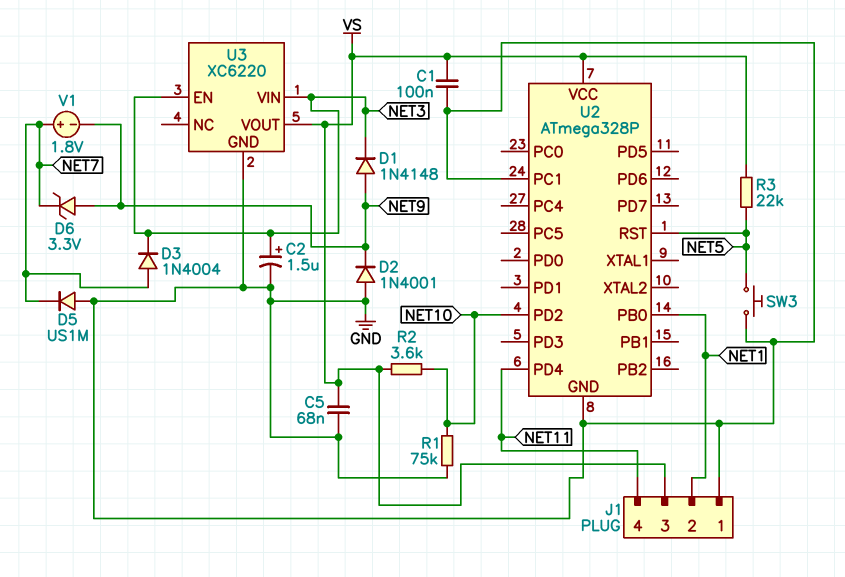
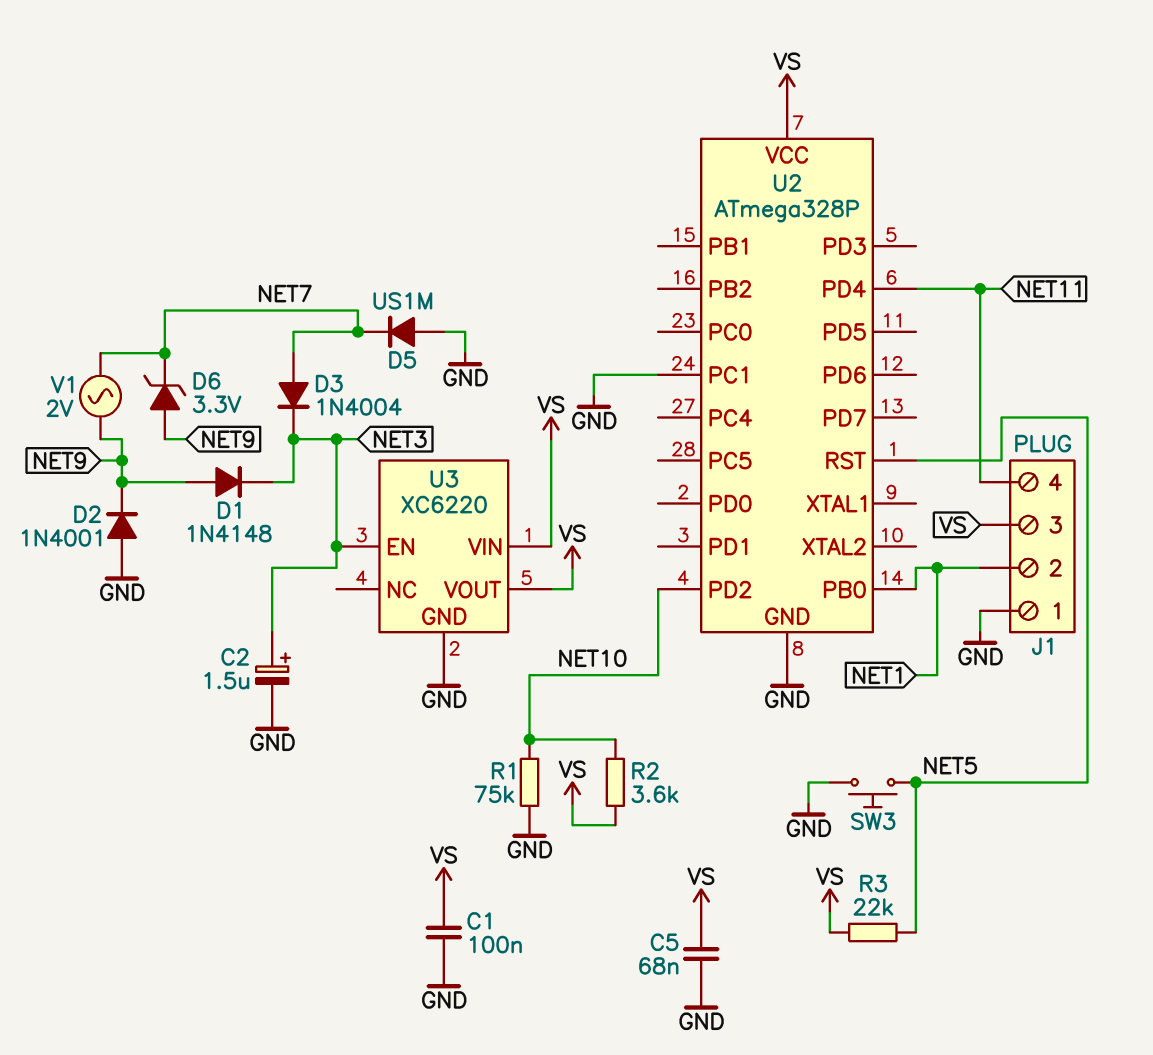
U3 pin VIN: NET3 -> VS
V1: 1.8V (plus NET7, minus NET9) -> AC 2V (NET7, NET9)

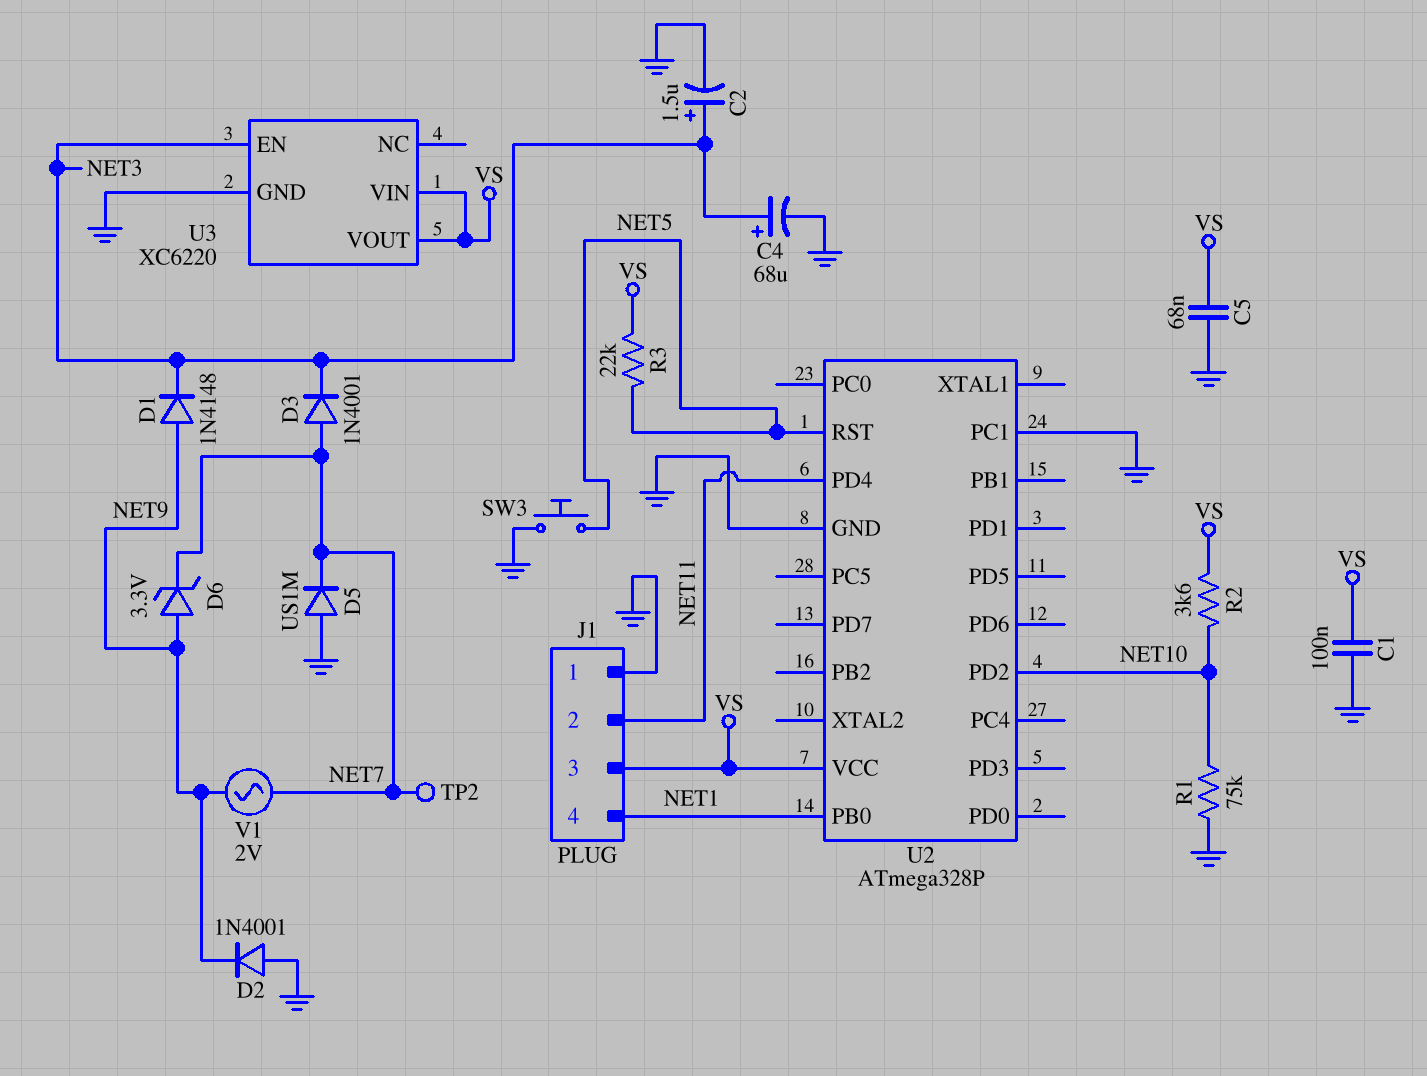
C4: none -> 68uF (plus NET3, minus GND)
D3: diode 1N4004 (A NET7, K NET3) -> diode 1N4001 (A NET7, K NET3)
J1 pin 2: NET1 -> NET11
J1 pin 4: NET11 -> NET1
TP2: none -> test point (NET7)

